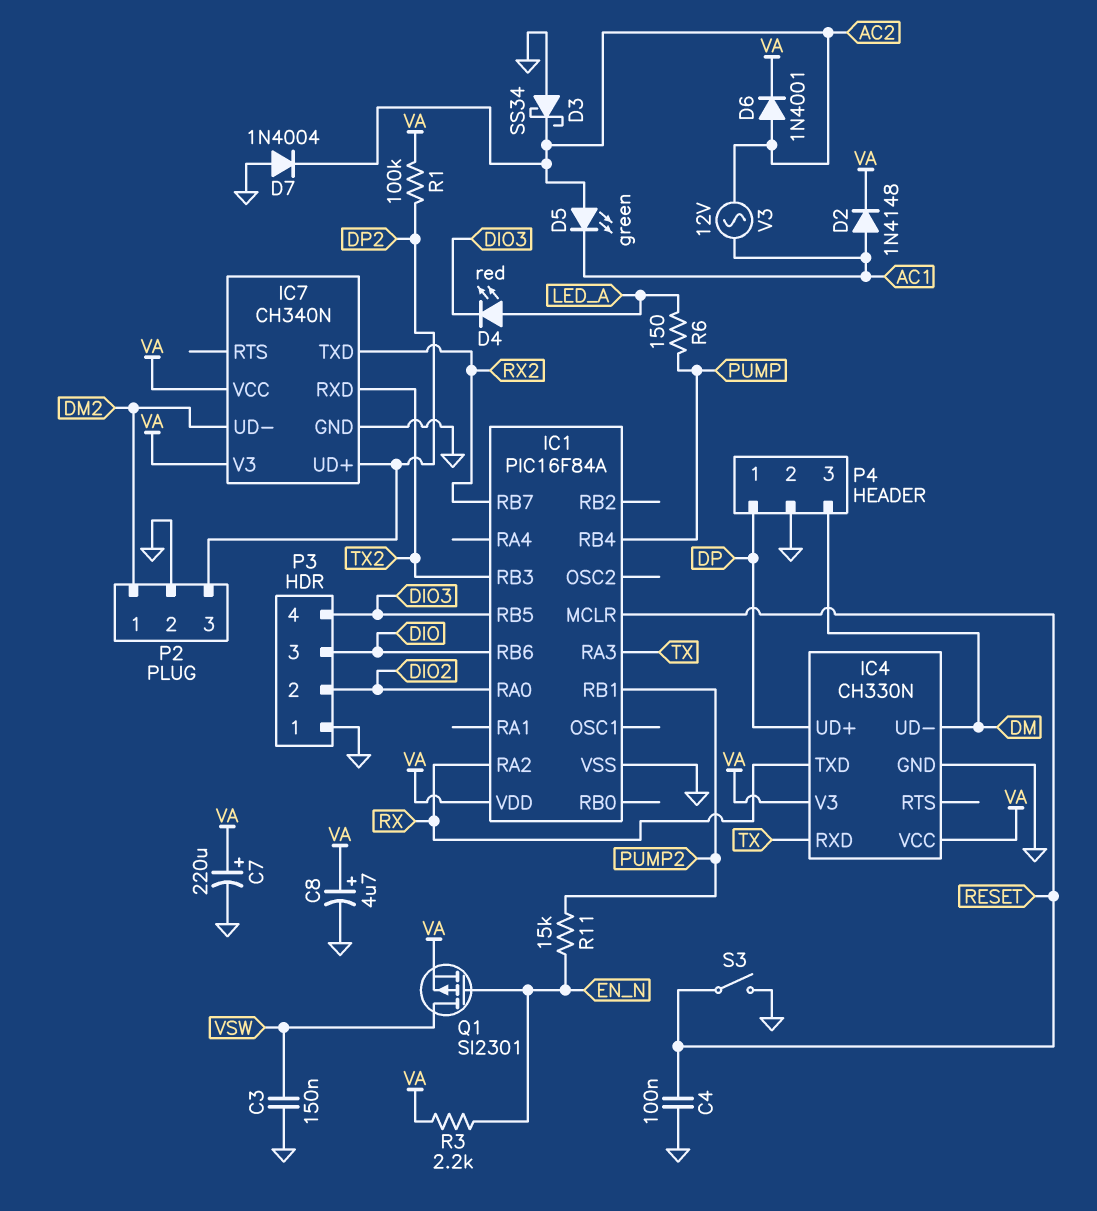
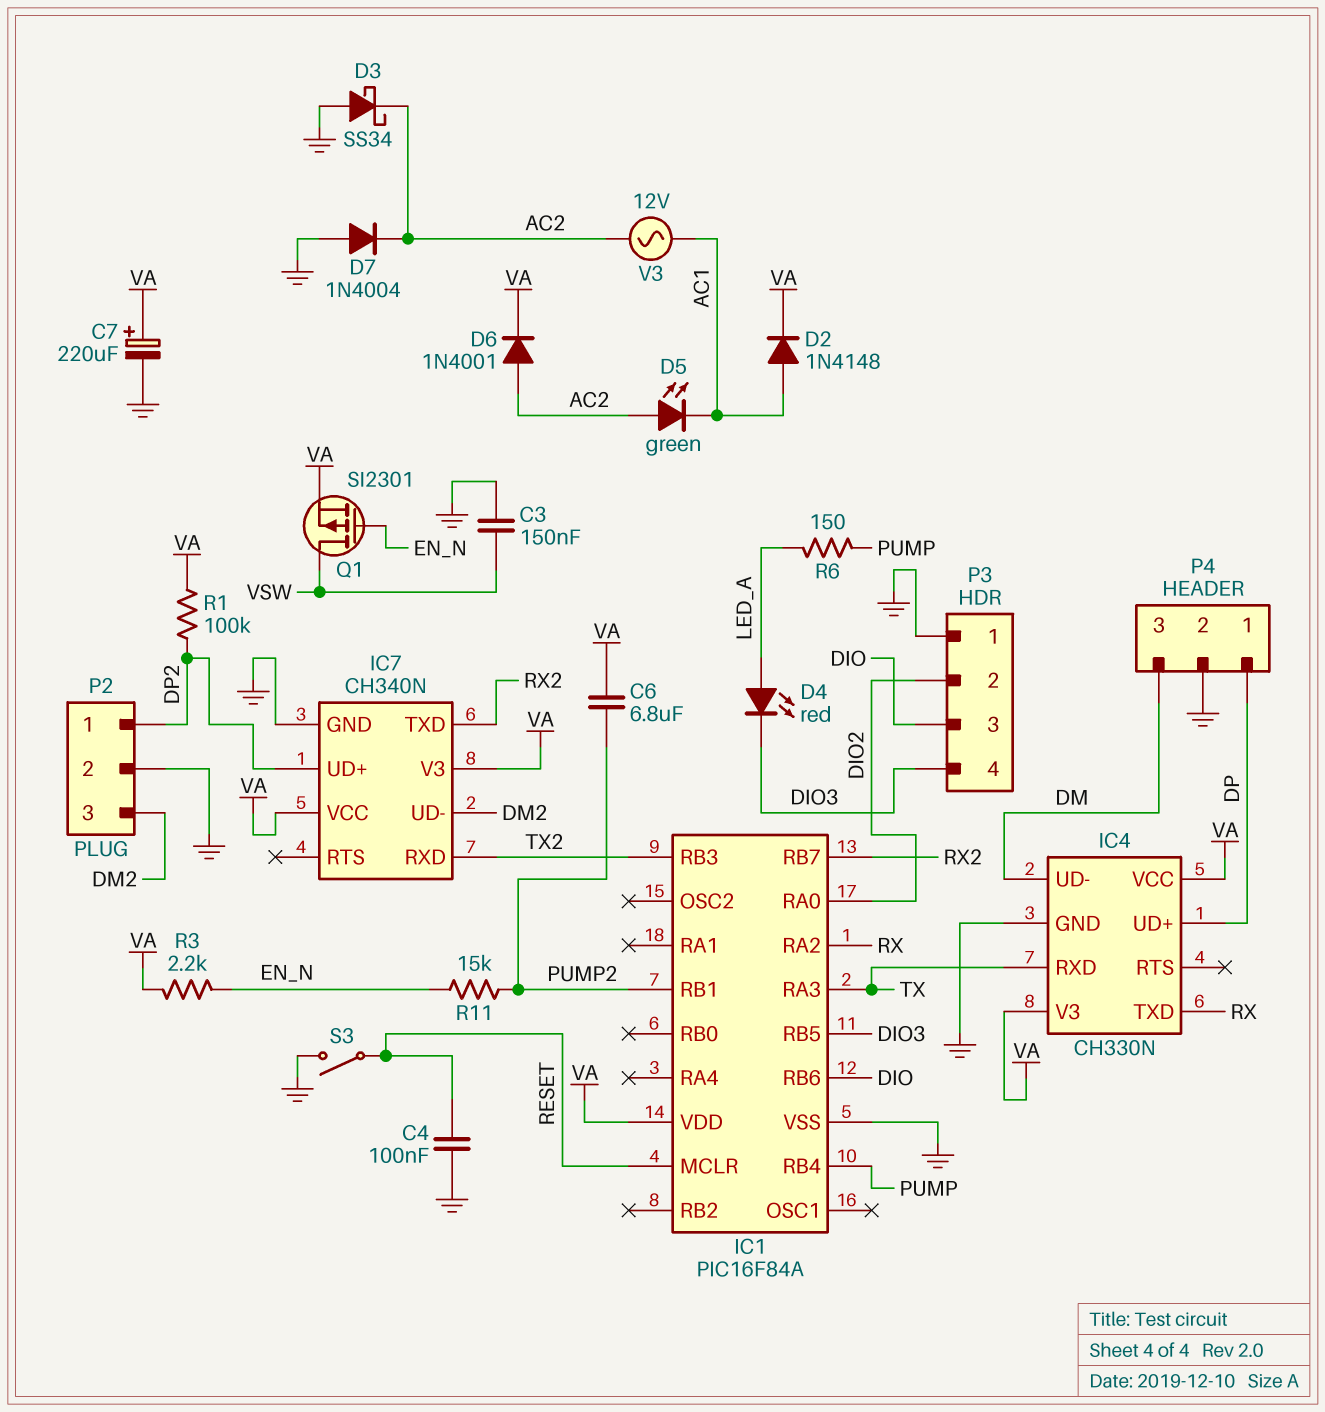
C6: none -> 6.8uF (PUMP2, VA)
C8: 4.7uF (plus VA, minus GND) -> none
P2 pin 1: DM2 -> DP2
P2 pin 3: DP2 -> DM2

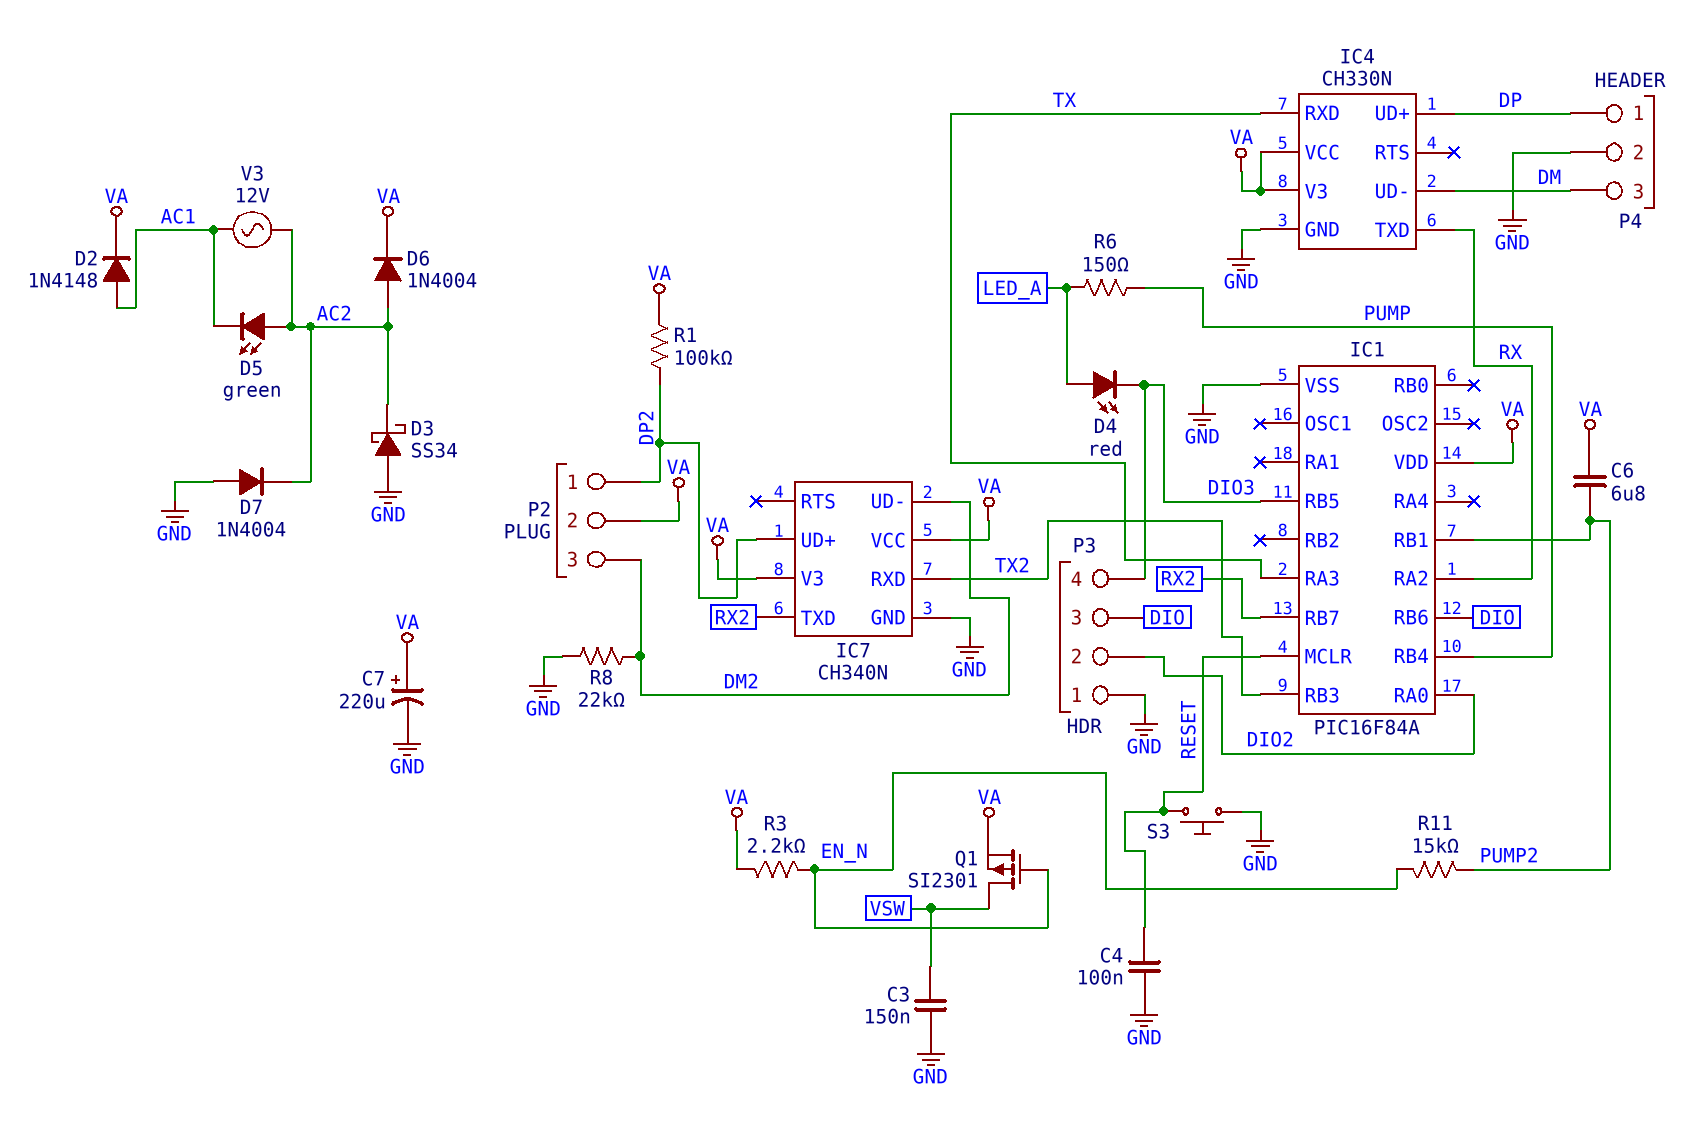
D6: diode 1N4001 (A AC2, K VA) -> diode 1N4004 (A AC2, K VA)
P2 pin 2: GND -> VA
R8: none -> 22k (DM2, GND)
S3: switch (GND, RESET) -> button (GND, RESET)

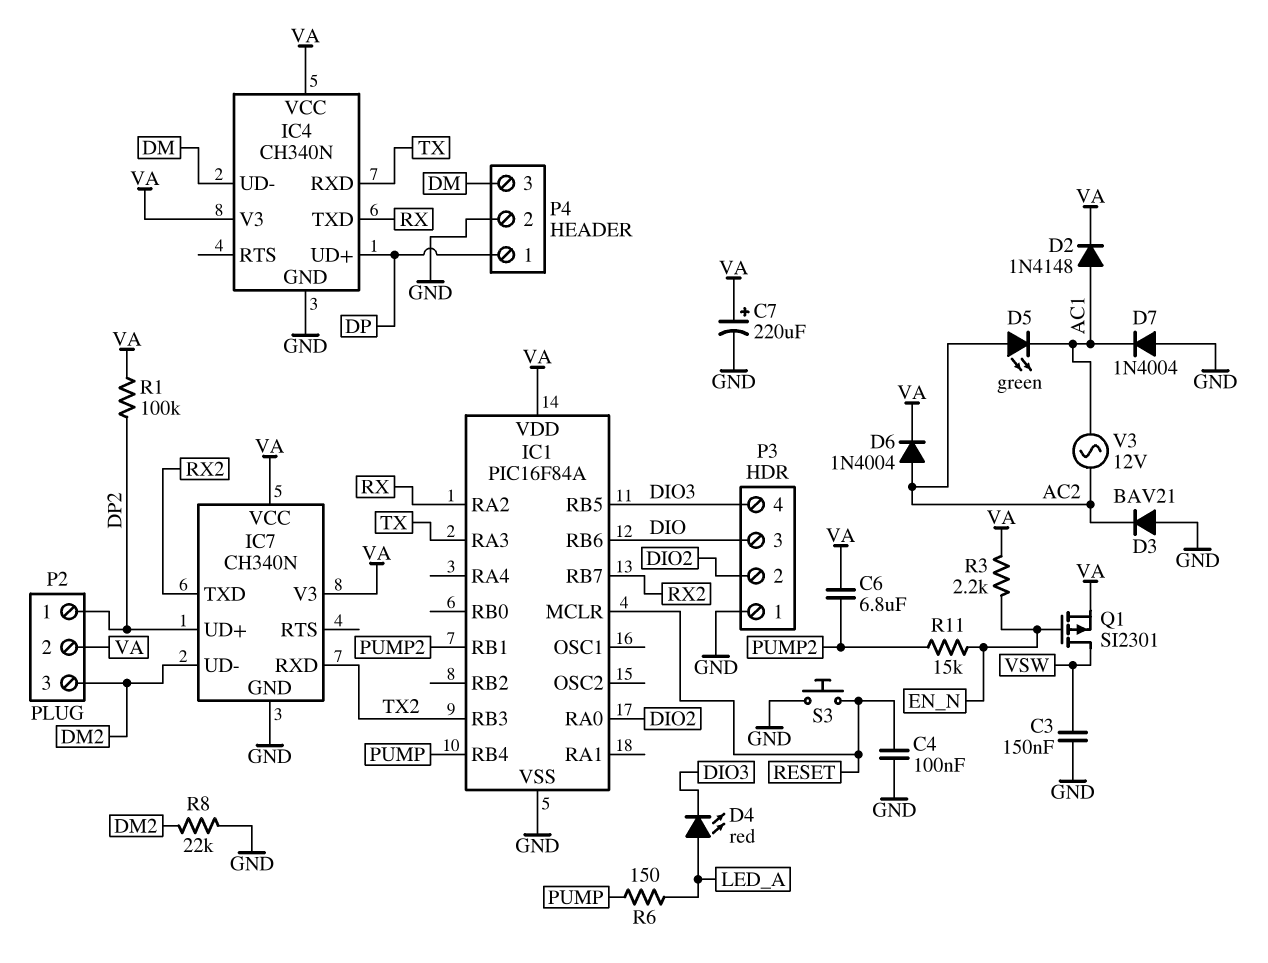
D3: schottky SS34 (A GND, K AC2) -> diode BAV21 (A GND, K AC2)
D7: diode 1N4004 (A GND, K AC2) -> diode 1N4004 (A GND, K AC1)
IC4: CH330N -> CH340N

